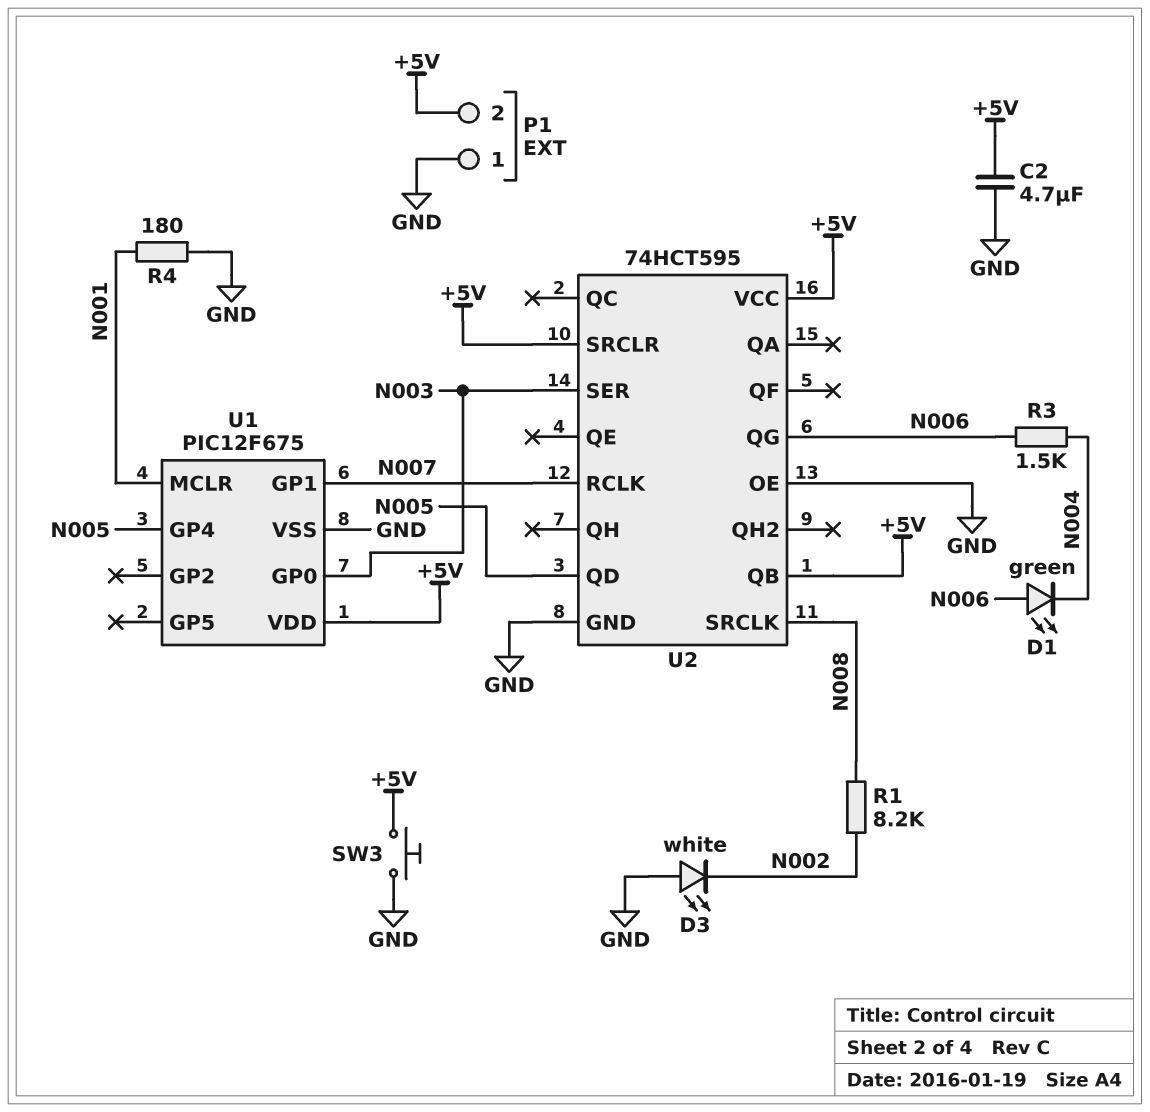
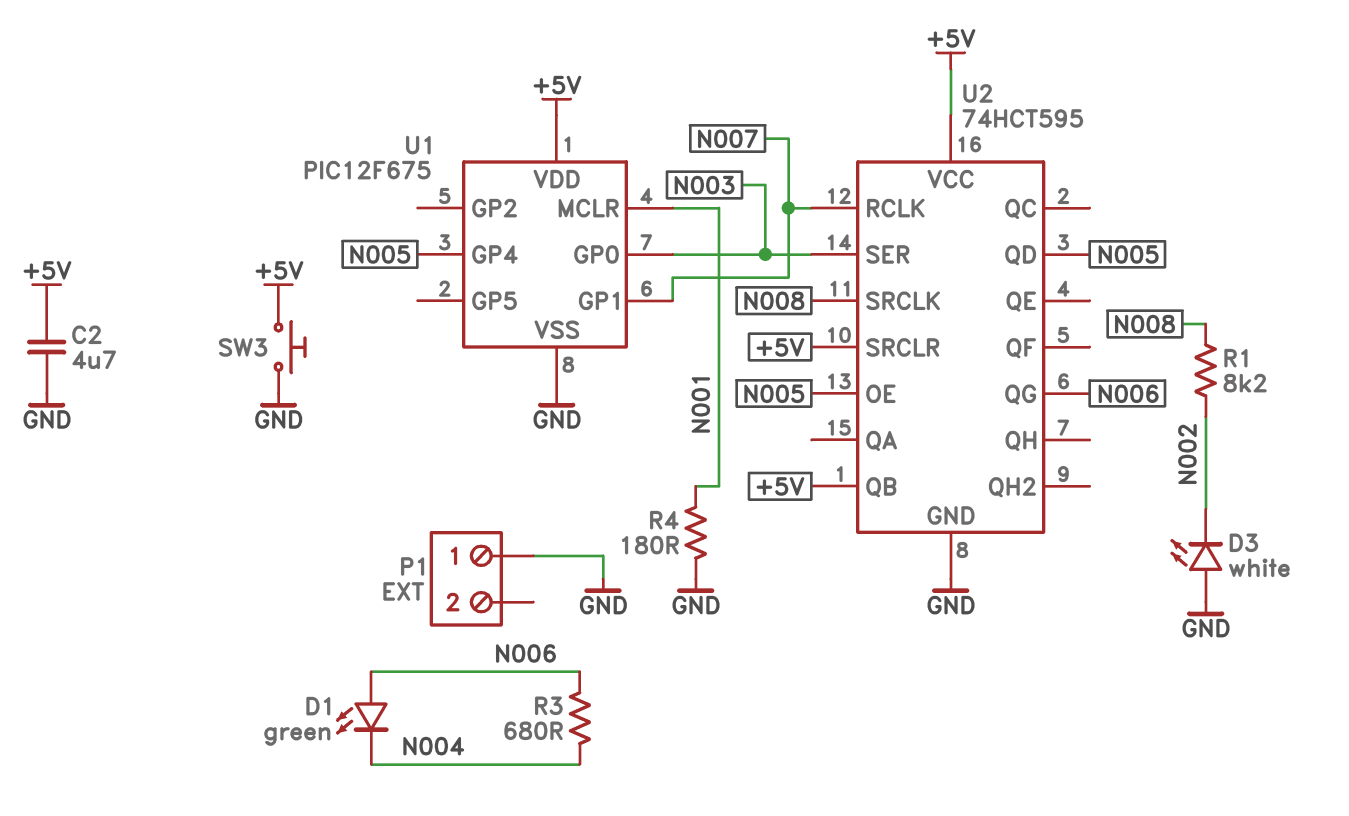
P1 pin 2: +5V -> none
R3: 1.5k (N004, N006) -> 680 (N004, N006)
U2 pin OE: GND -> N005

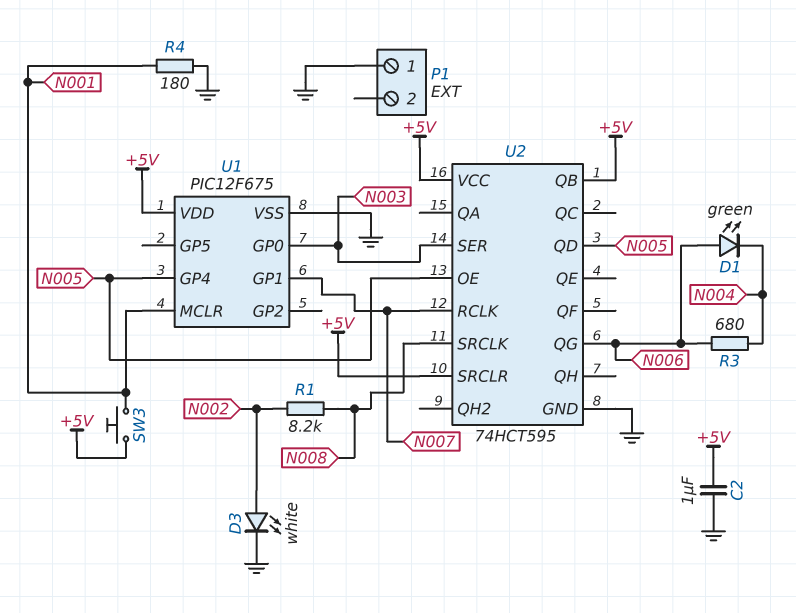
C2: 4.7uF (+5V, GND) -> 1uF (+5V, GND)
D3: LED white (A GND, K N002) -> LED white (A N002, K GND)
SW3: button (+5V, GND) -> button (+5V, N001)

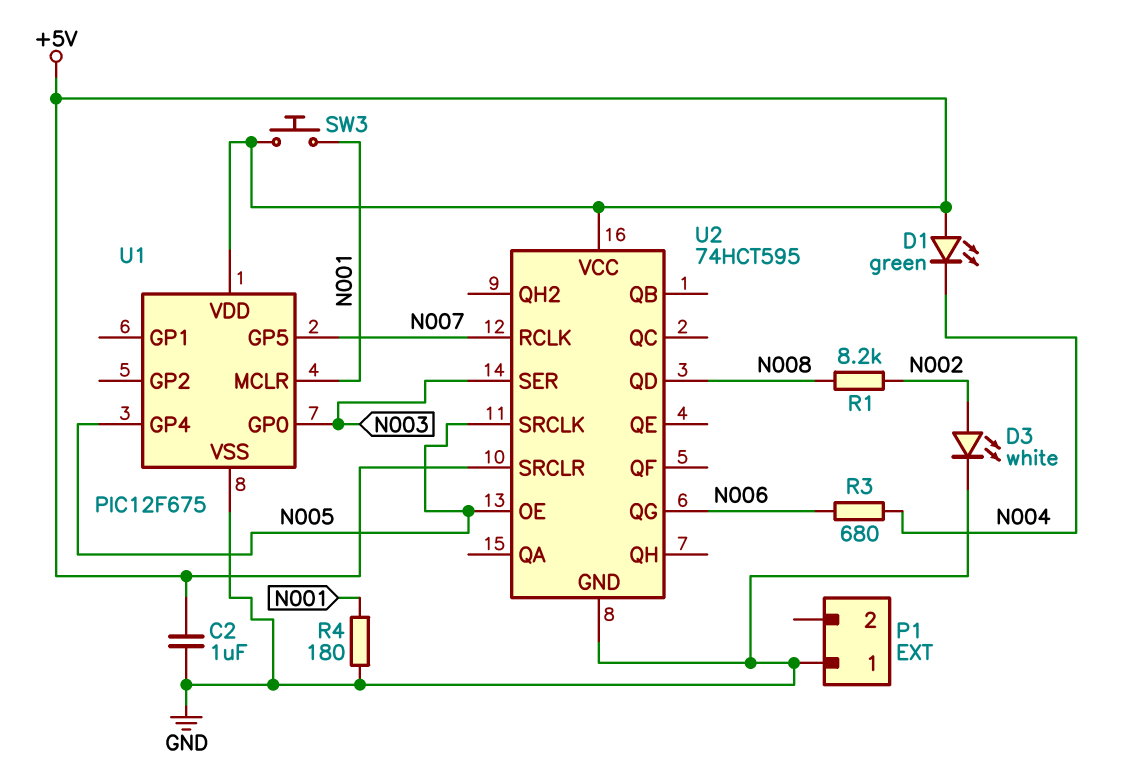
D1: LED green (A N006, K N004) -> LED green (A +5V, K N004)
U1 pin GP1: N007 -> none
U1 pin GP5: none -> N007
U2 pin QB: +5V -> none
U2 pin QD: N005 -> N008
U2 pin SRCLK: N008 -> N005

